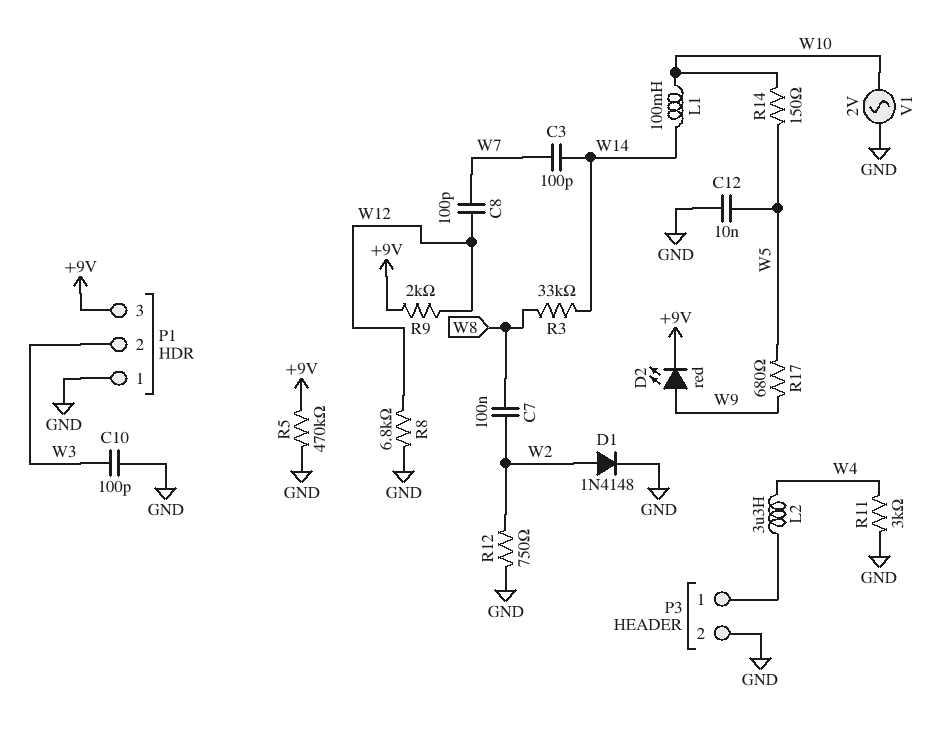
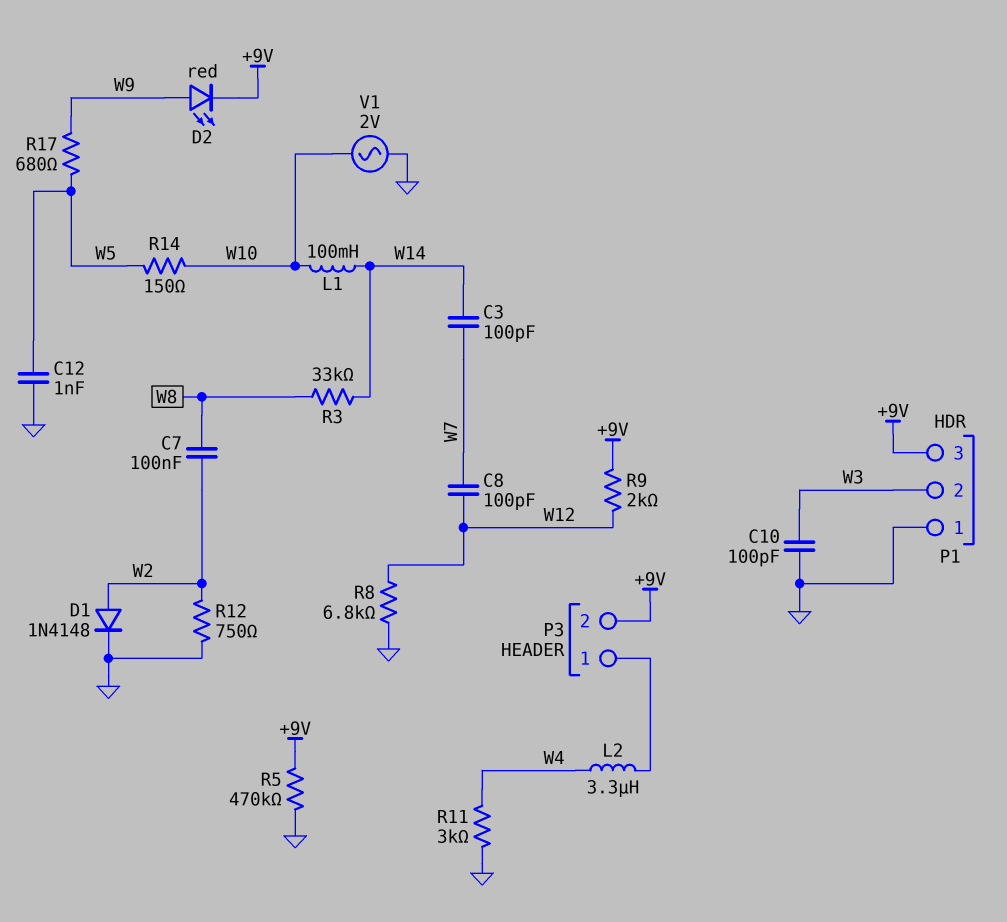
C12: 10nF (GND, W5) -> 1nF (GND, W5)
P3 pin 2: GND -> +9V

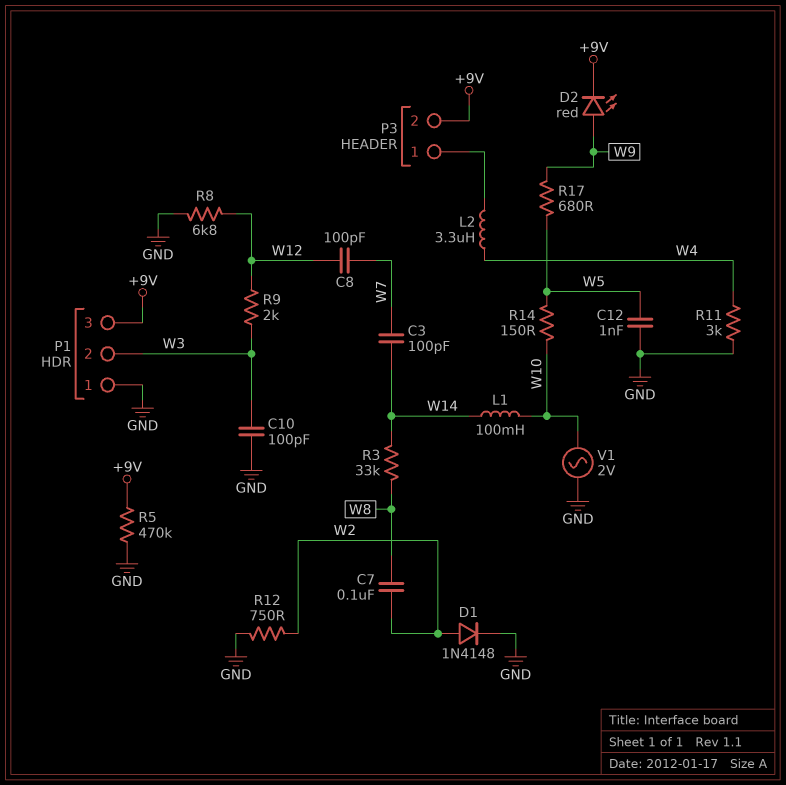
R9: 2k (+9V, W12) -> 2k (W3, W12)

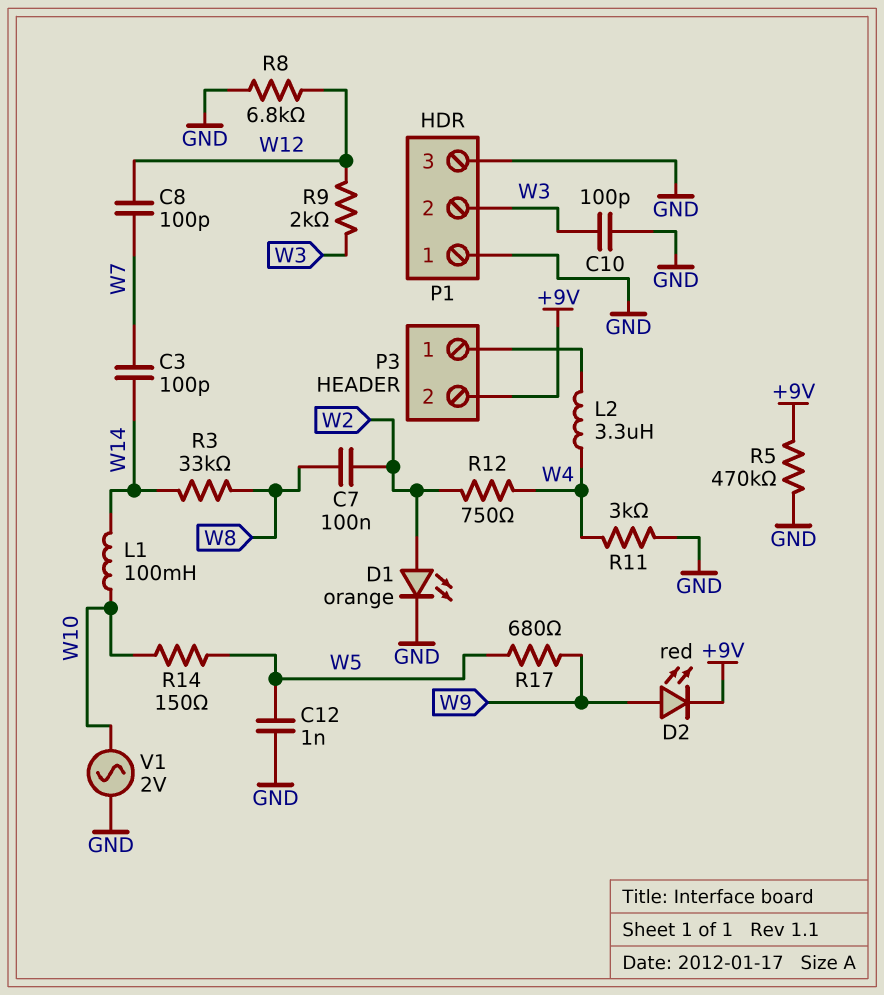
D1: diode 1N4148 (A W2, K GND) -> LED orange (A W2, K GND)
P1 pin 3: +9V -> GND
R12: 750 (GND, W2) -> 750 (W2, W4)

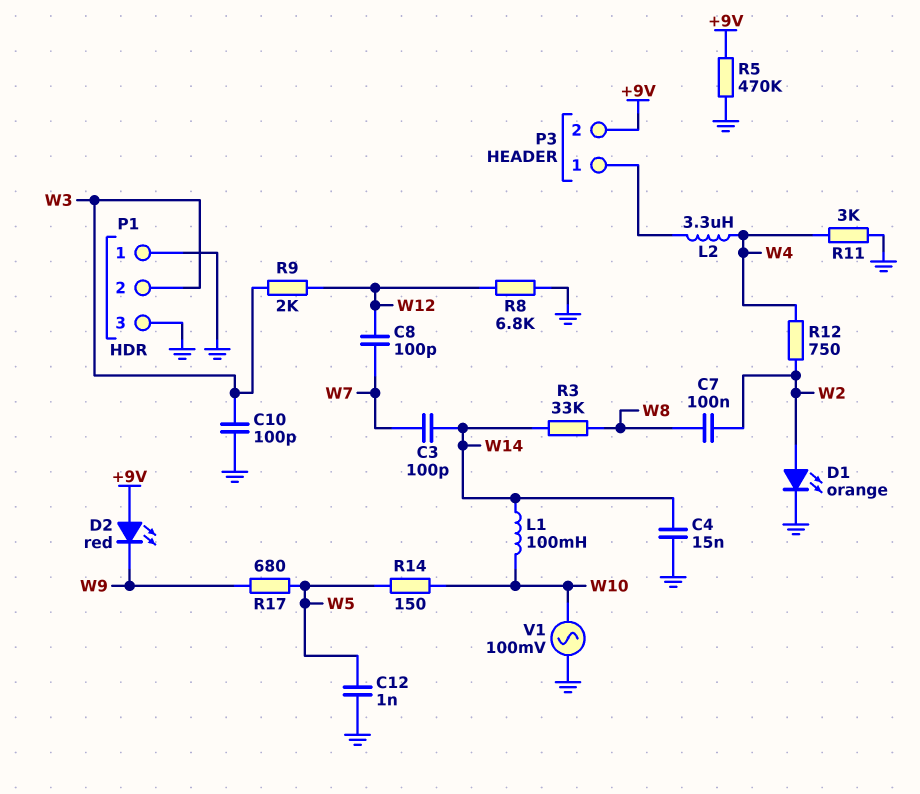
C4: none -> 15nF (GND, W14)
D2: LED red (A W9, K +9V) -> LED red (A +9V, K W9)
V1: AC 2V (GND, W10) -> AC 100mV (GND, W10)

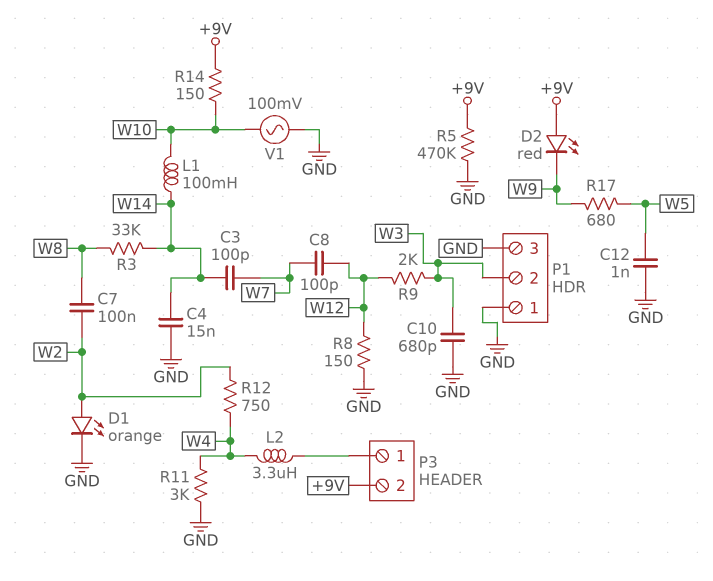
C10: 100pF (GND, W3) -> 680pF (GND, W3)
R8: 6.8k (GND, W12) -> 150 (GND, W12)
R14: 150 (W5, W10) -> 150 (+9V, W10)

